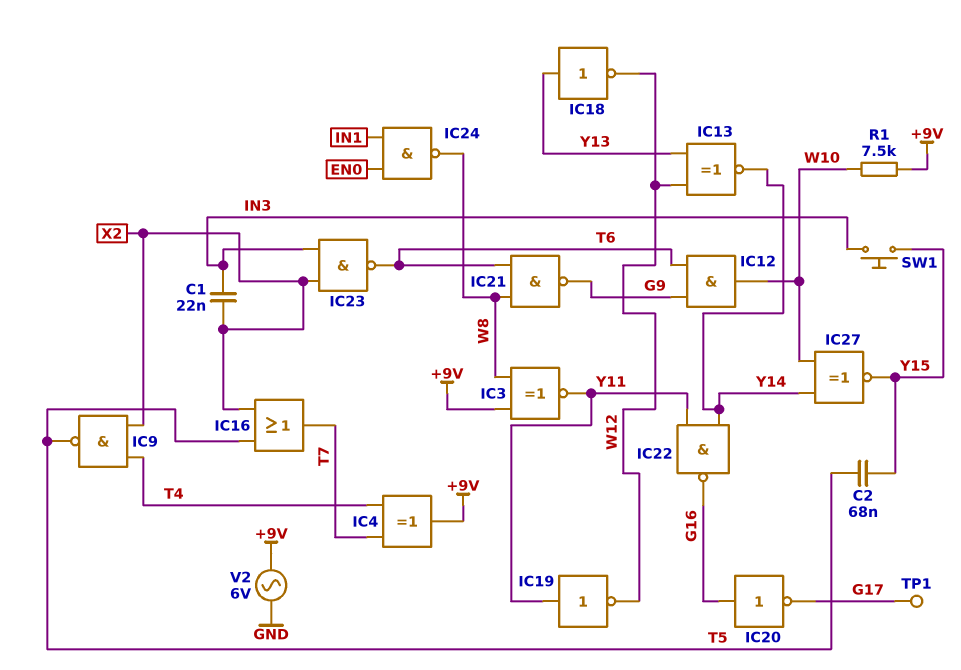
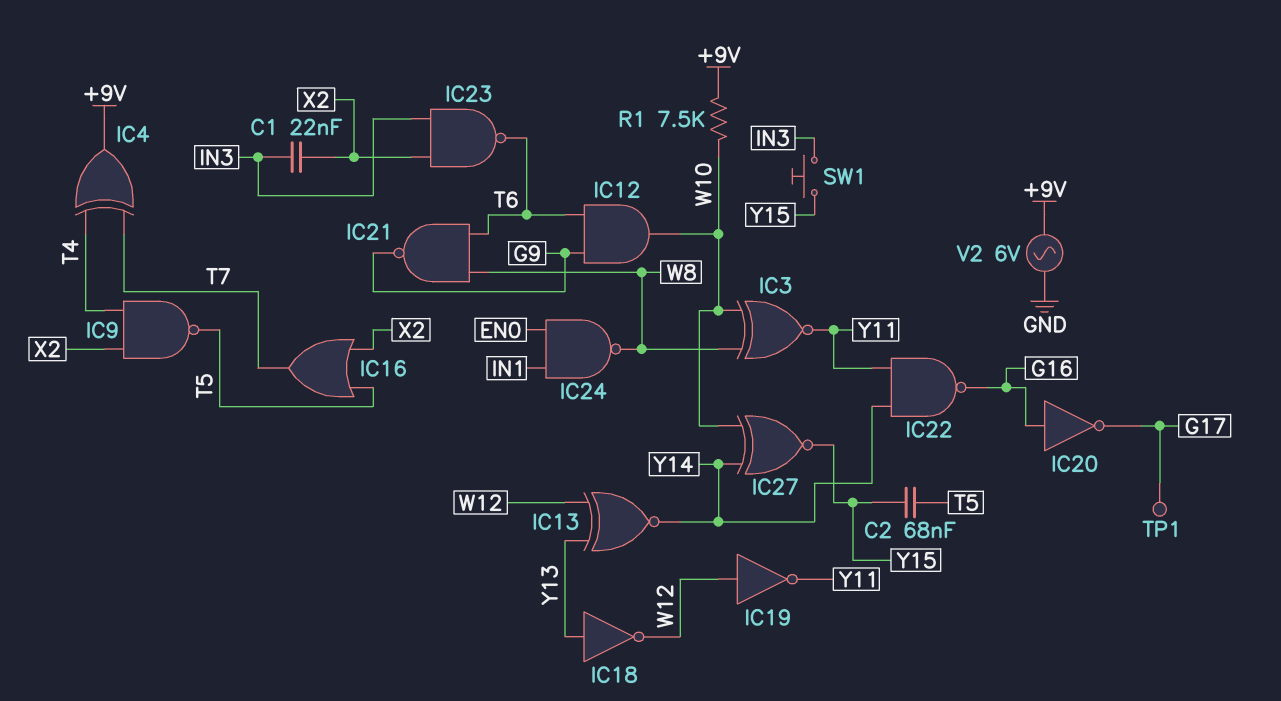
IC3: XNOR (in +9V, in W8, out Y11) -> XNOR (in W8, in W10, out Y11)
IC19: NOT (in Y11, out W12) -> NOT (in W12, out Y11)

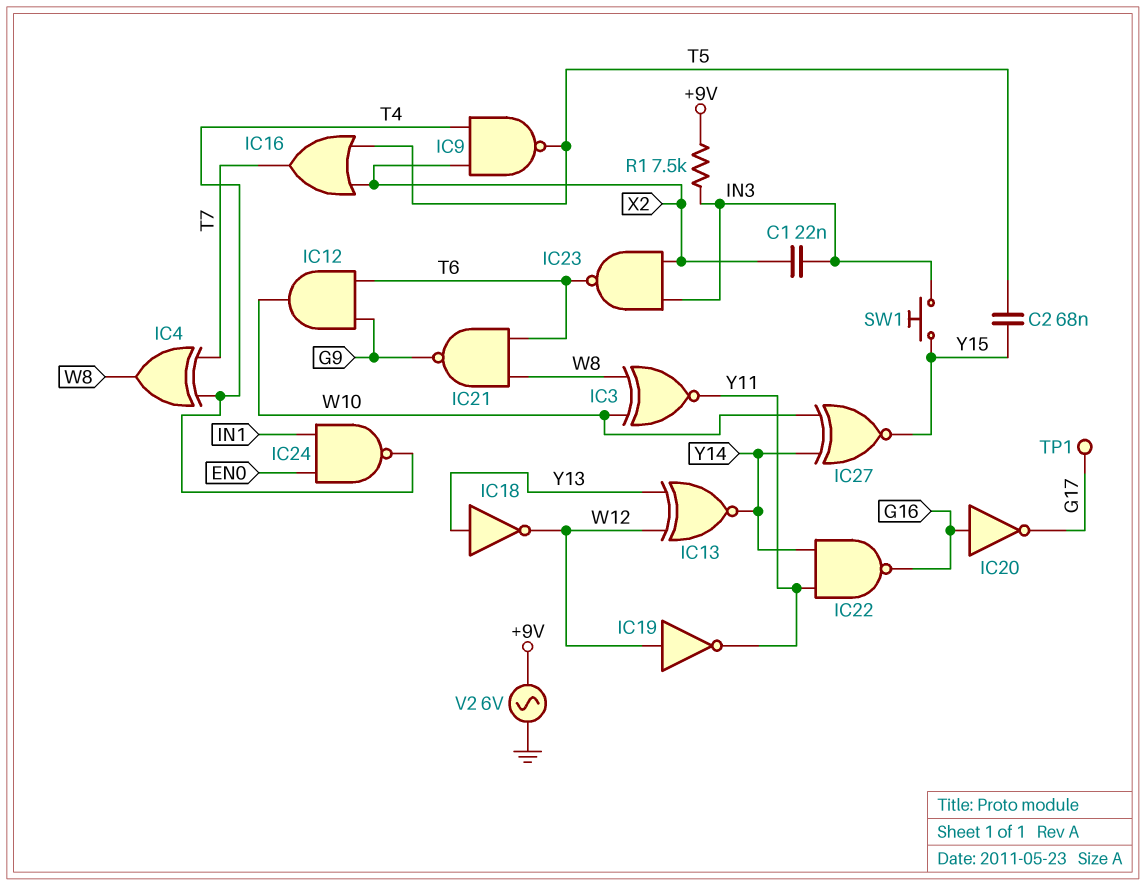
IC4: XOR (in T4, in T7, out +9V) -> XOR (in T4, in T7, out W8)
IC24: NAND (in EN0, in IN1, out W8) -> NAND (in EN0, in IN1, out T4)
R1: 7.5k (+9V, W10) -> 7.5k (+9V, IN3)

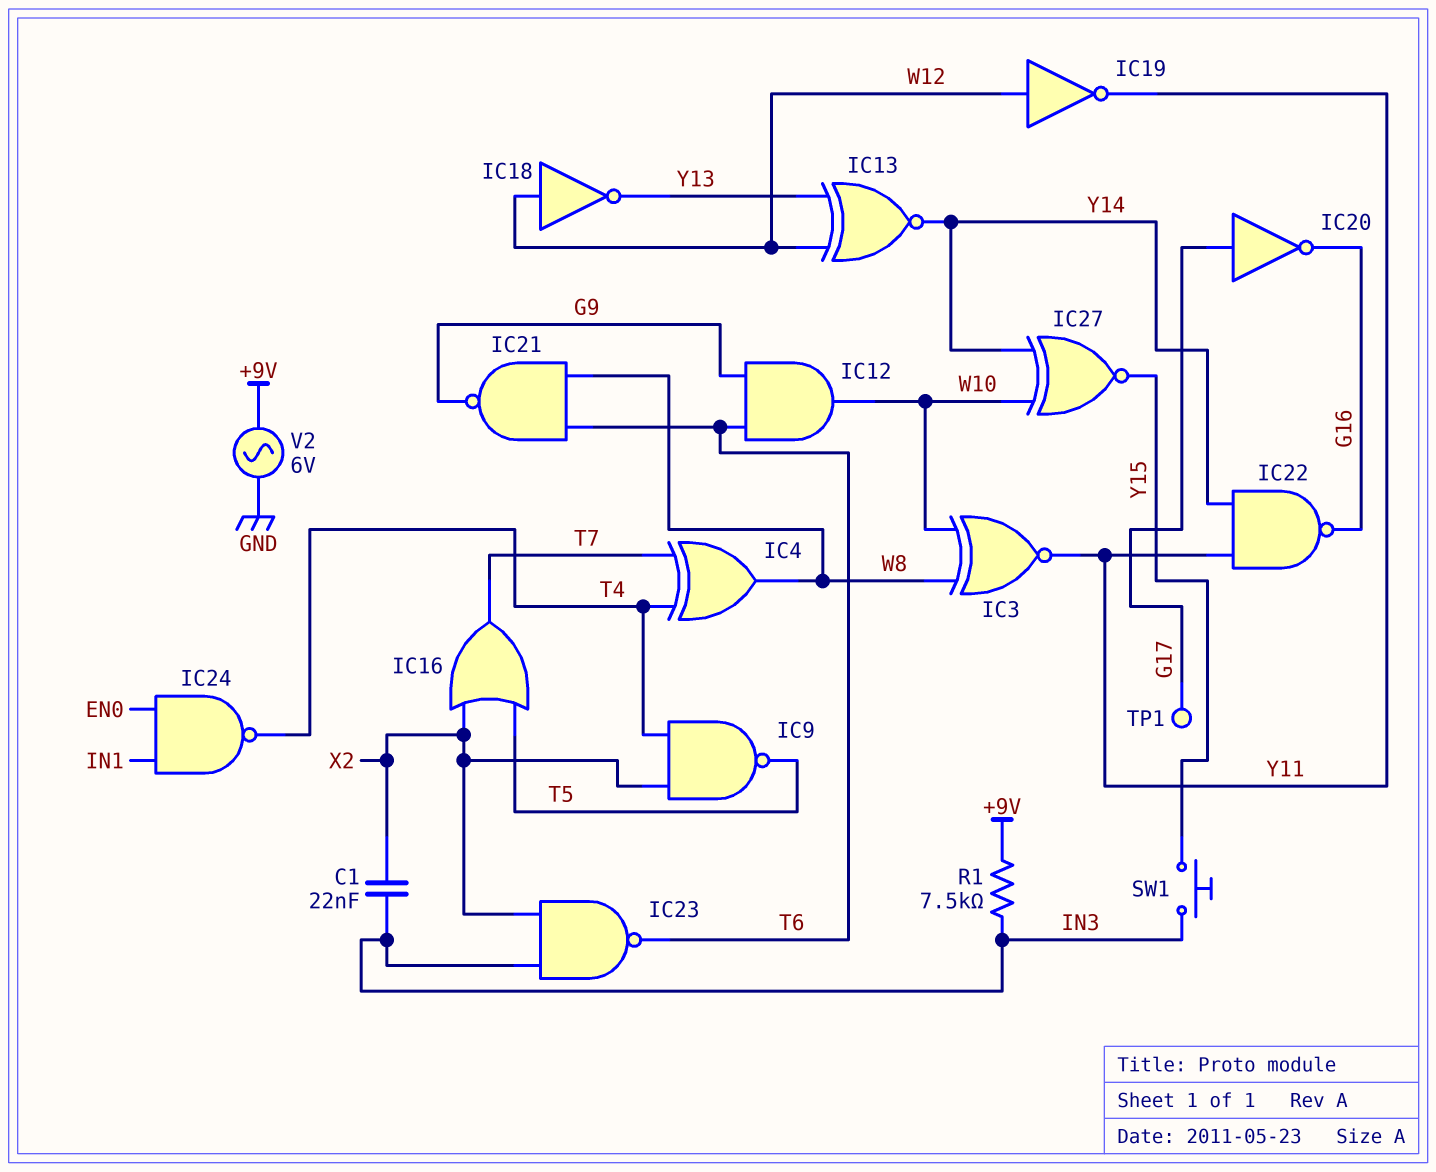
C2: 68nF (T5, Y15) -> none
IC18: NOT (in Y13, out W12) -> NOT (in W12, out Y13)
IC20: NOT (in G16, out G17) -> NOT (in G17, out G16)

